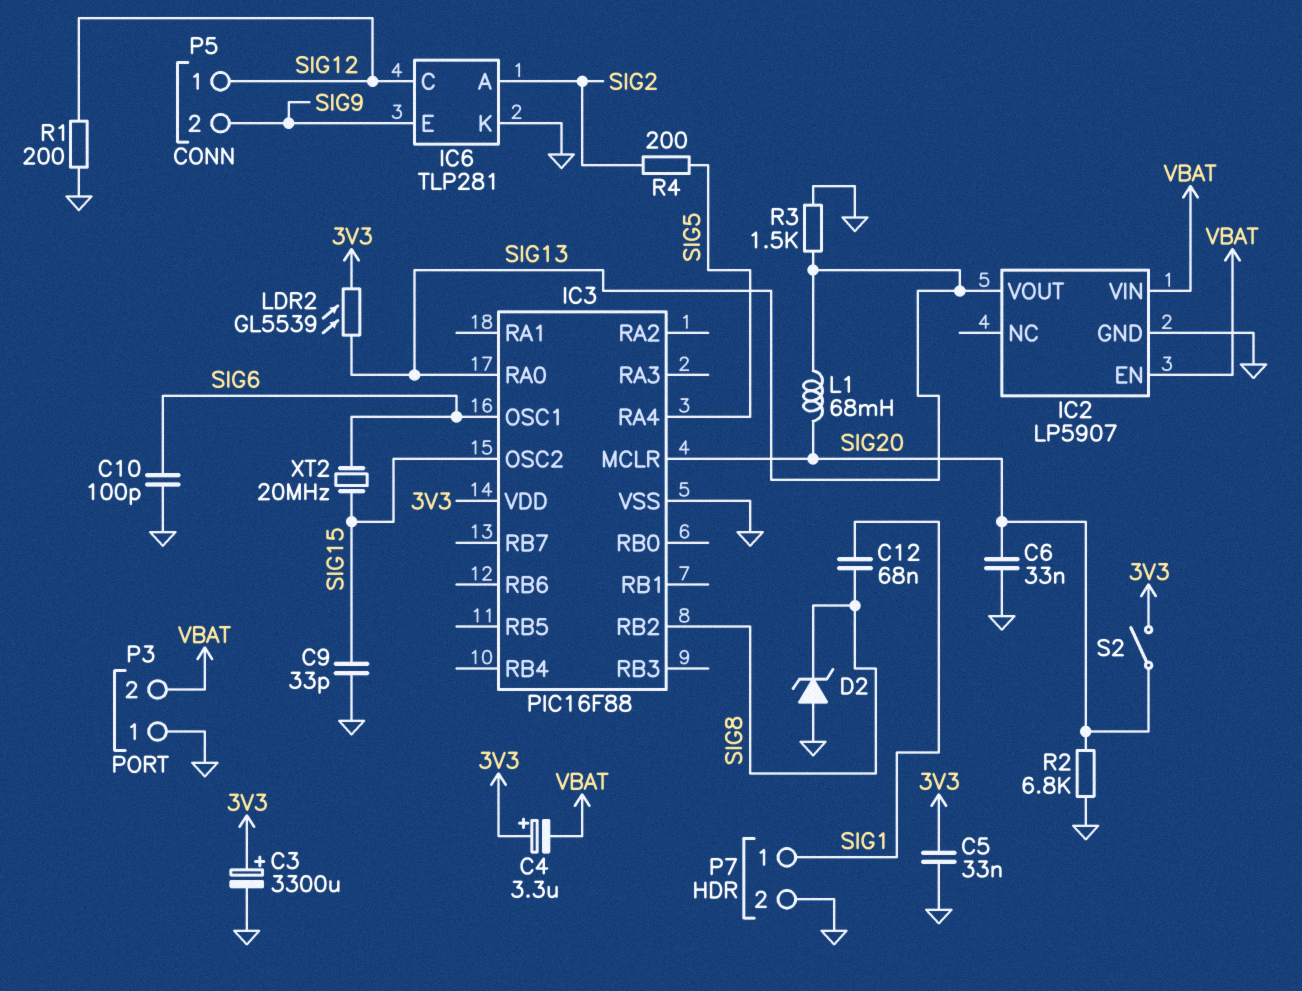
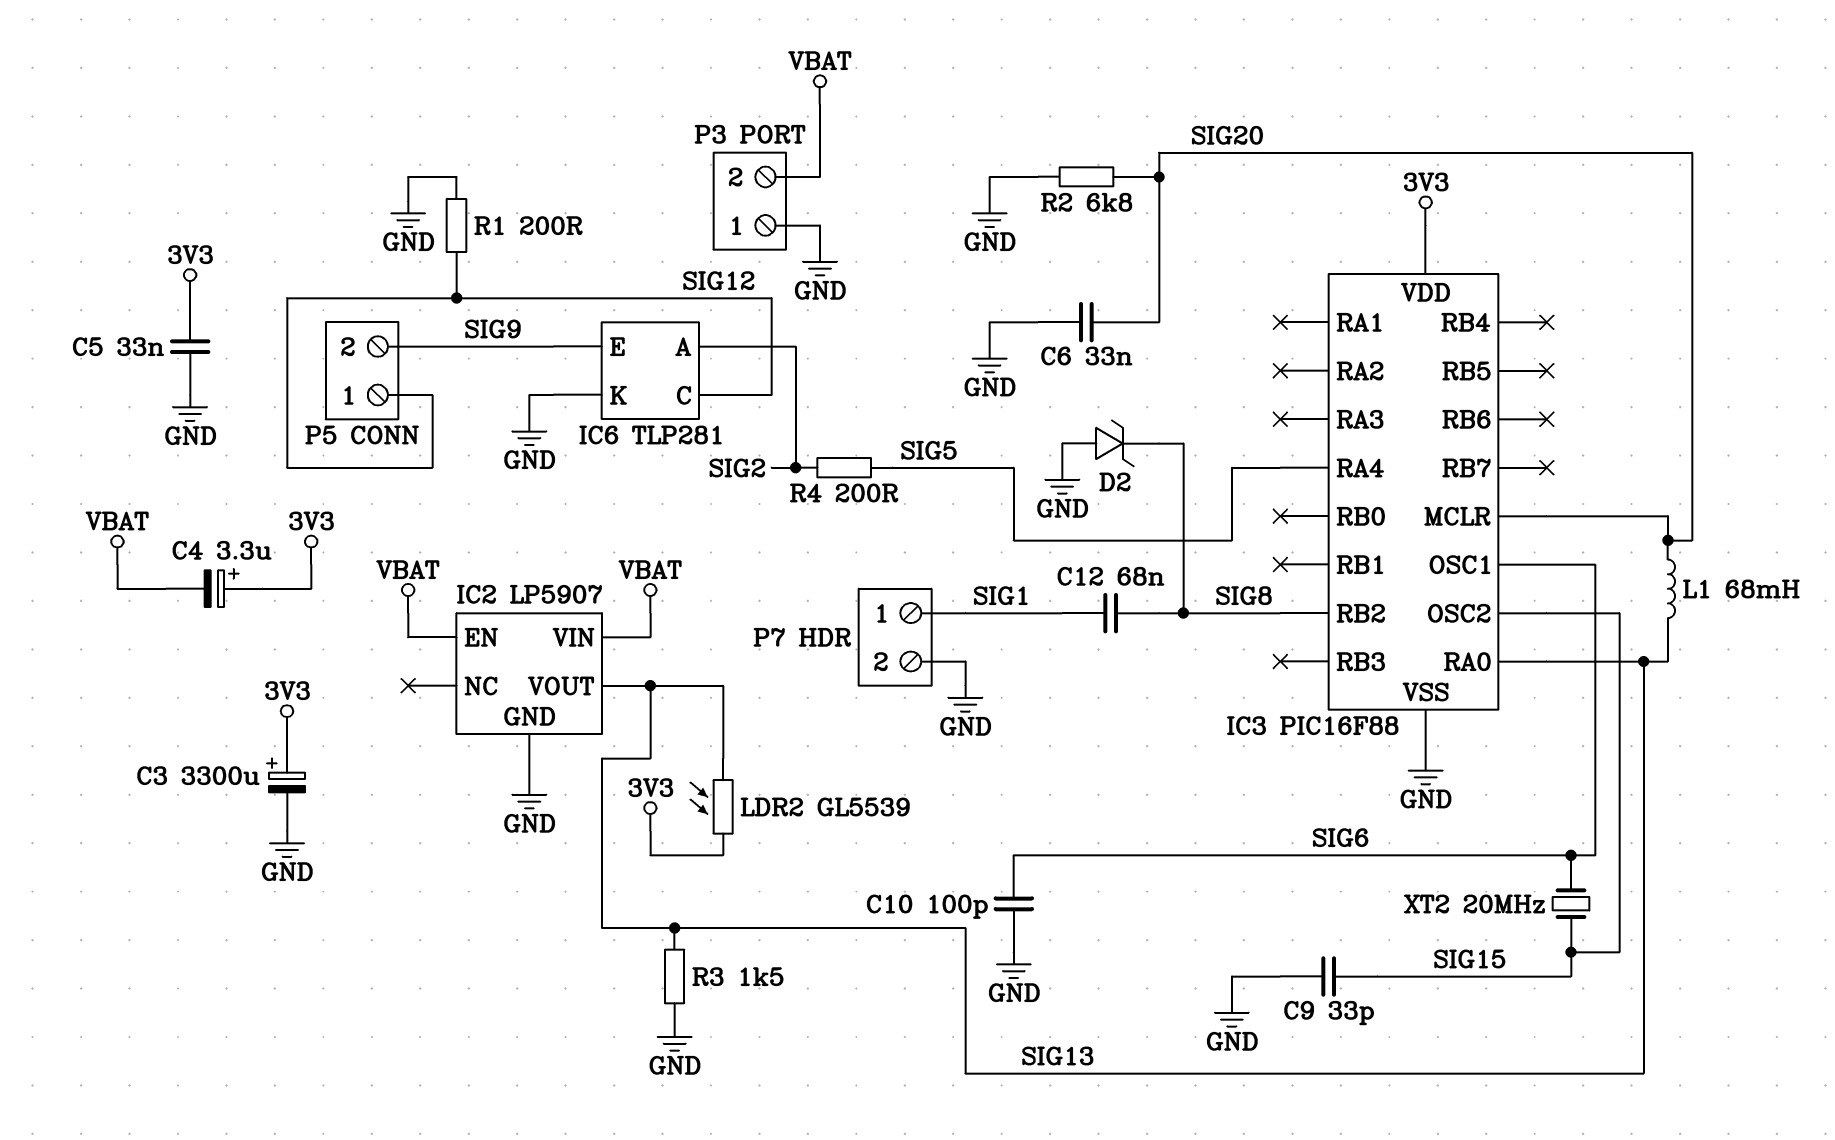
S2: switch (3V3, SIG20) -> none

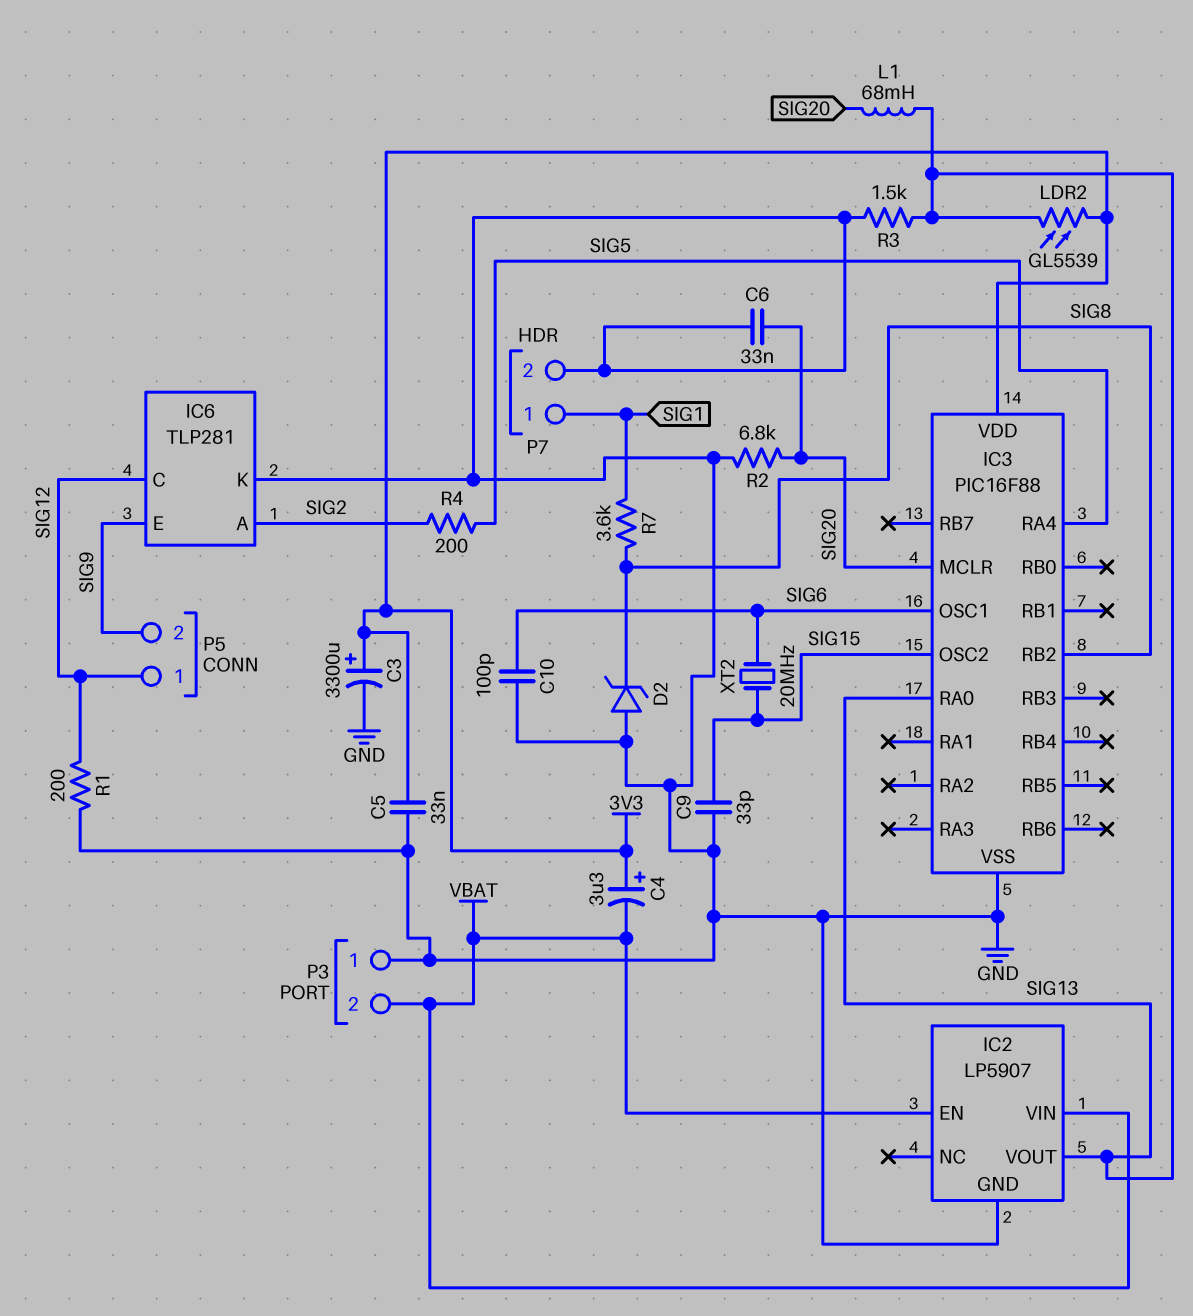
C12: 68nF (SIG1, SIG8) -> none
R7: none -> 3.6k (SIG1, SIG8)

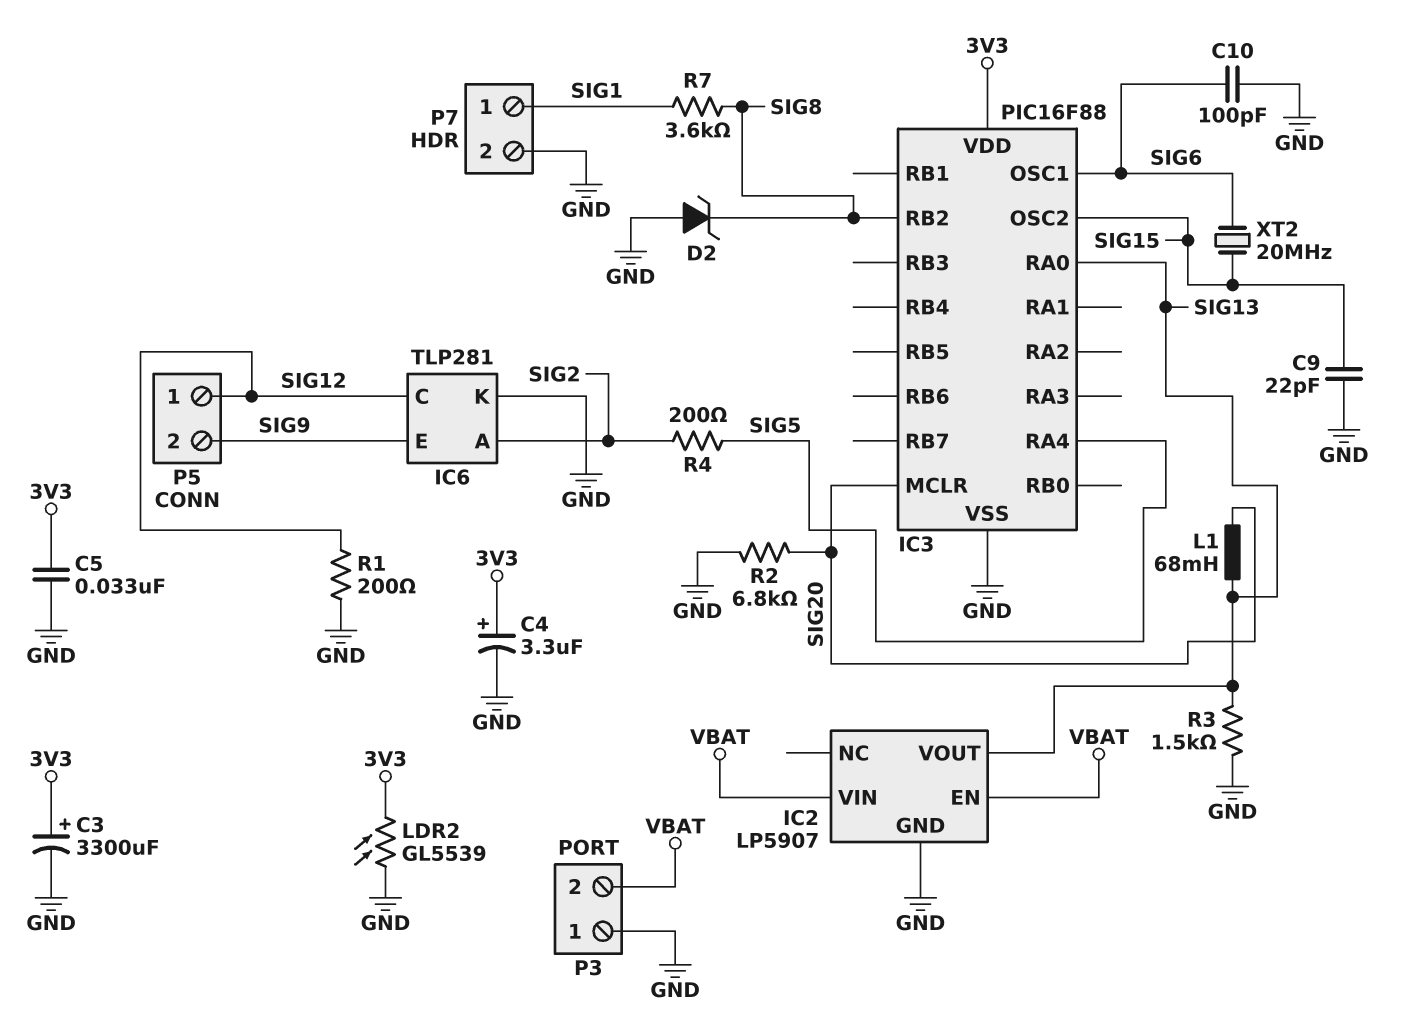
C4: 3.3uF (plus 3V3, minus VBAT) -> 3.3uF (plus 3V3, minus GND)
C6: 33nF (GND, SIG20) -> none
C9: 33pF (GND, SIG15) -> 22pF (GND, SIG15)
LDR2: GL5539 (3V3, SIG13) -> GL5539 (3V3, GND)

